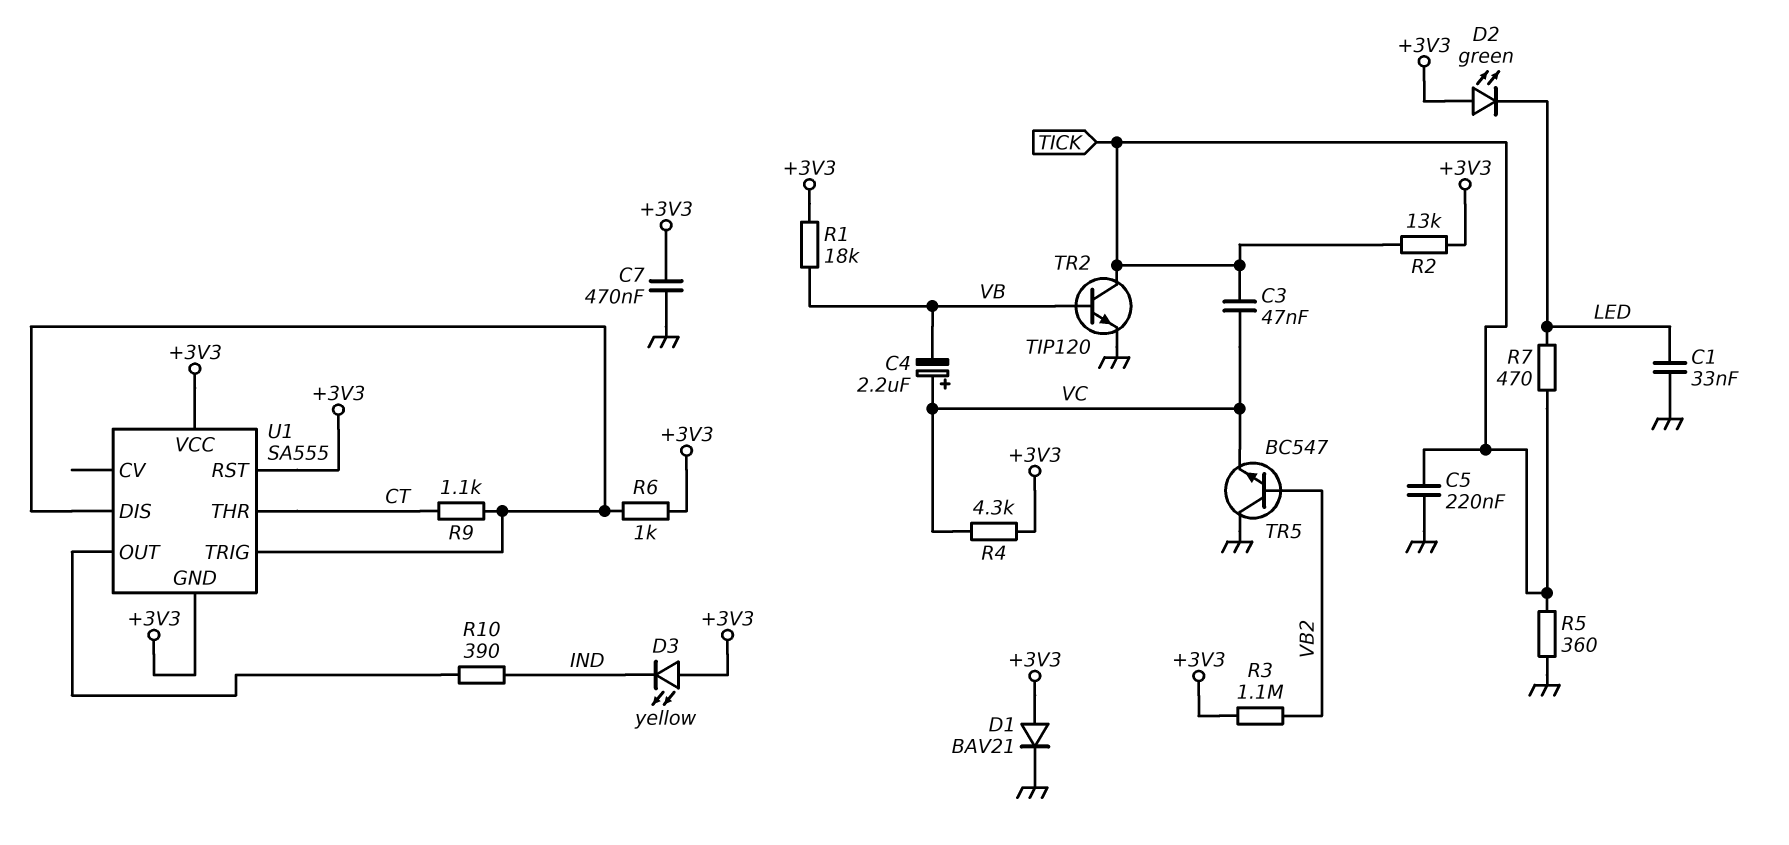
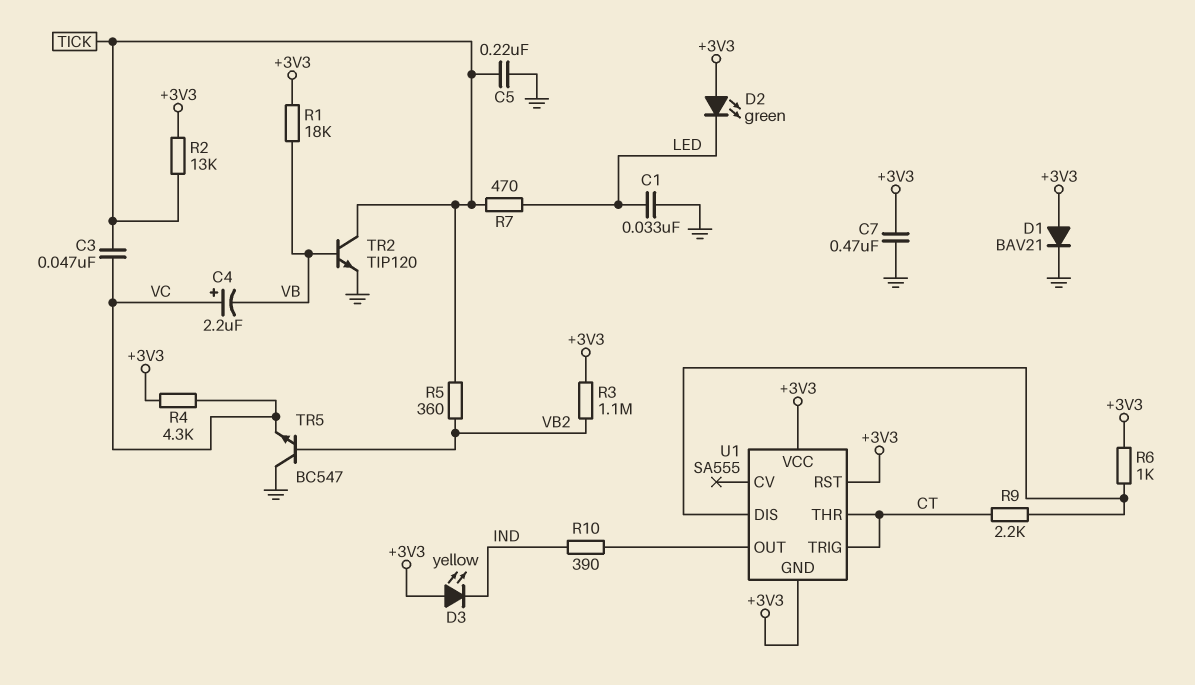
R5: 360 (GND, TICK) -> 360 (TICK, VB2)
R9: 1.1k (CT, U1/DIS) -> 2.2k (CT, U1/DIS)
U1 pin TRIG: U1/DIS -> CT

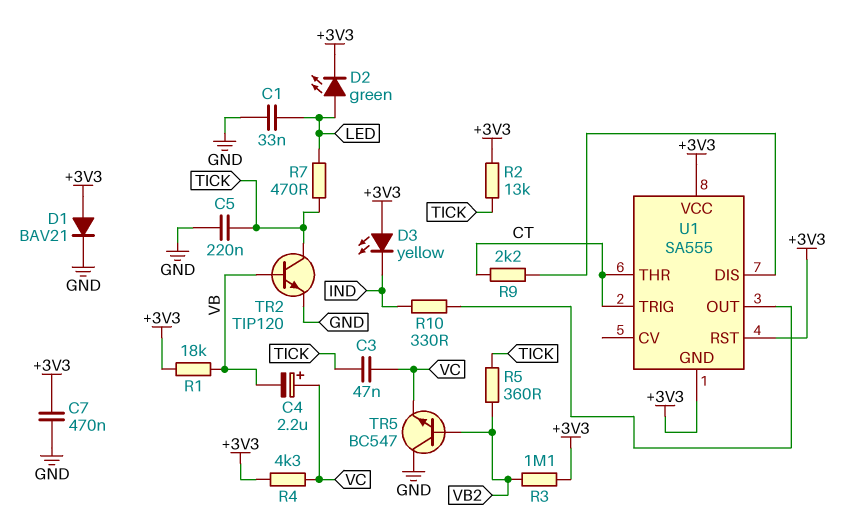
D2: LED green (A +3V3, K LED) -> LED green (A LED, K +3V3)
R6: 1k (+3V3, U1/DIS) -> none
R10: 390 (IND, U1/OUT) -> 330 (IND, U1/OUT)

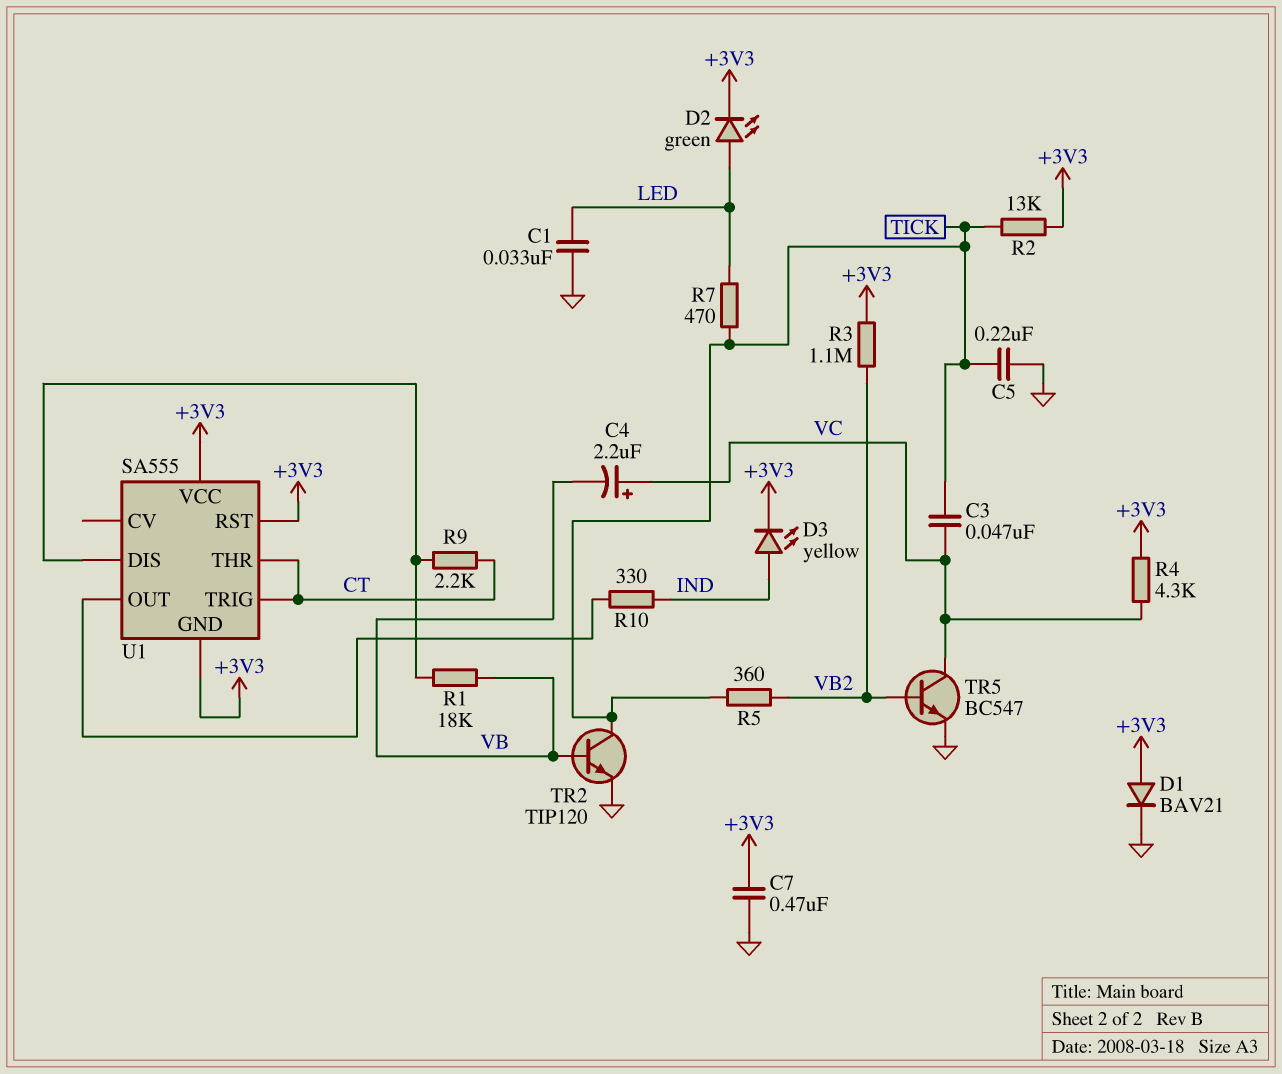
D3: LED yellow (A +3V3, K IND) -> LED yellow (A IND, K +3V3)
R1: 18k (+3V3, VB) -> 18k (U1/DIS, VB)
TR5: NPN BC547 (B VB2, C GND, E VC) -> NPN BC547 (B VB2, C VC, E GND)

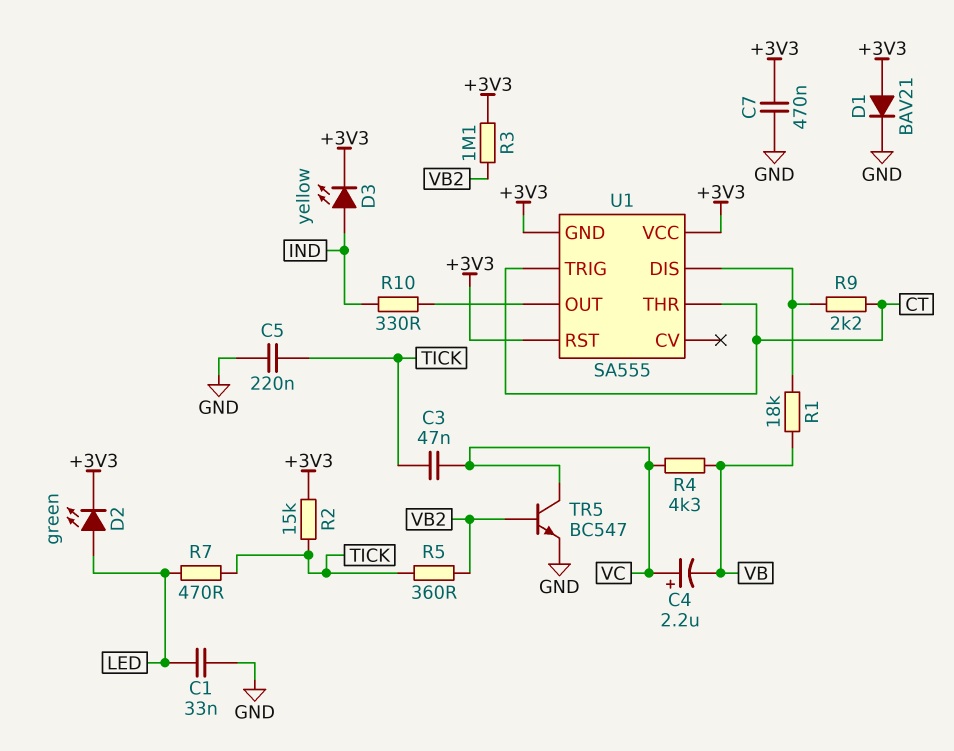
R2: 13k (+3V3, TICK) -> 15k (+3V3, TICK)
R4: 4.3k (+3V3, VC) -> 4.3k (VB, VC)
TR2: NPN TIP120 (B VB, C TICK, E GND) -> none

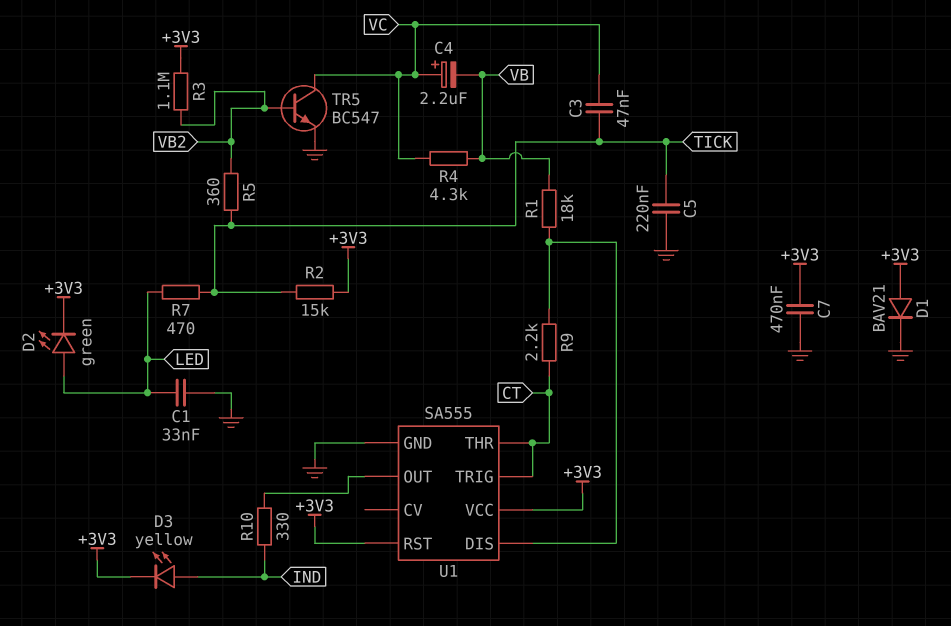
U1 pin GND: +3V3 -> GND

